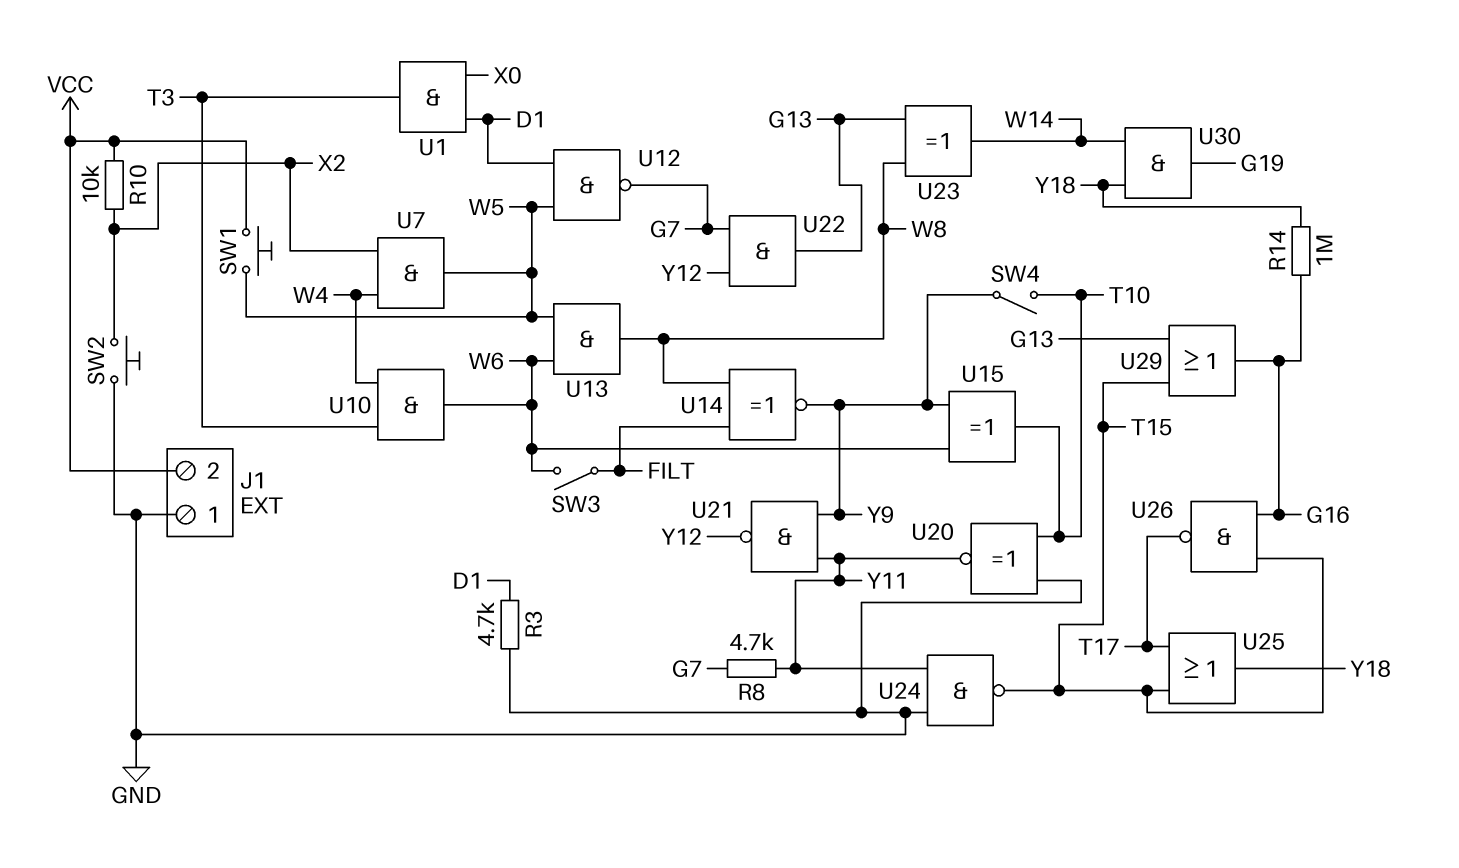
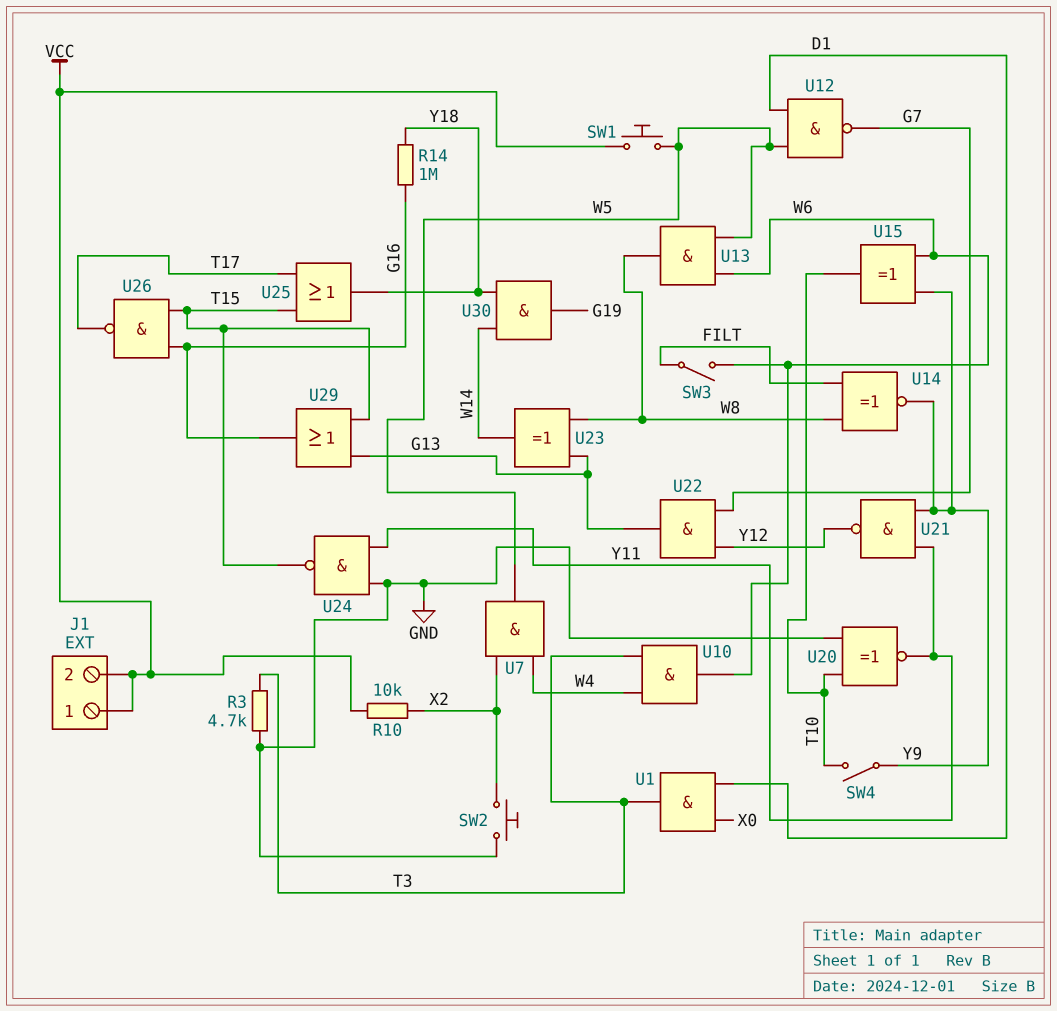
J1 pin 1: GND -> VCC
R3: 4.7k (D1, GND) -> 4.7k (GND, T3)
R8: 4.7k (G7, Y11) -> none

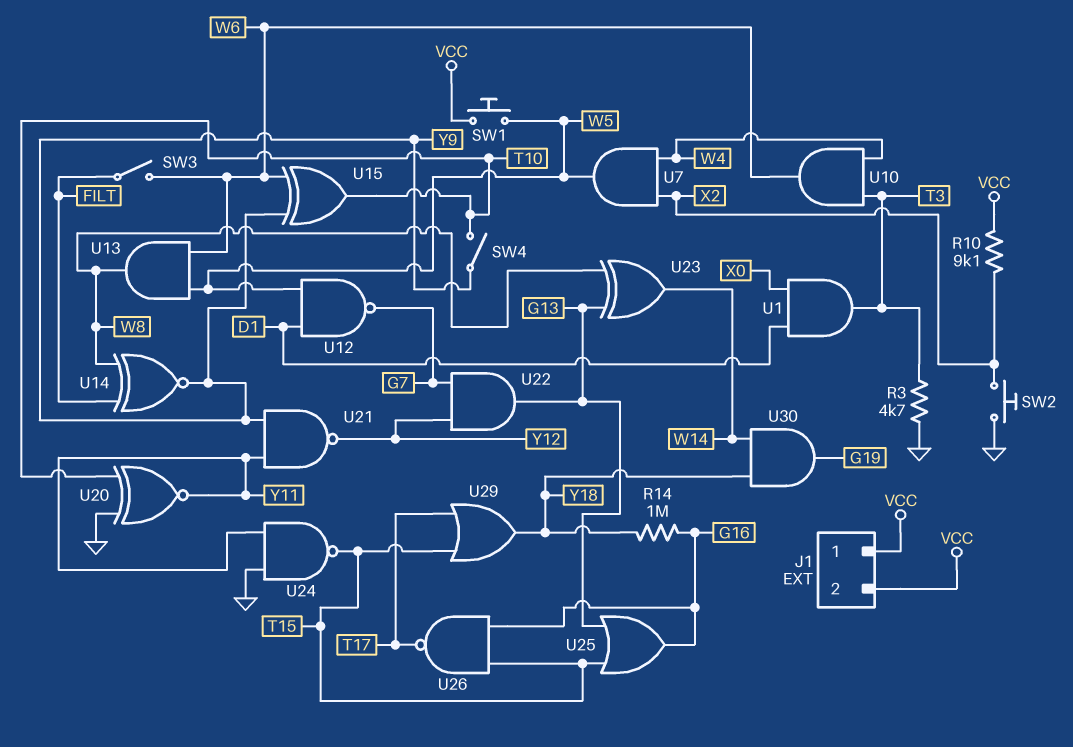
R10: 10k (VCC, X2) -> 9.1k (VCC, X2)
U25: OR (in T15, in T17, out Y18) -> OR (in G13, in T15, out G16)
U29: OR (in G13, in T15, out G16) -> OR (in T15, in T17, out Y18)

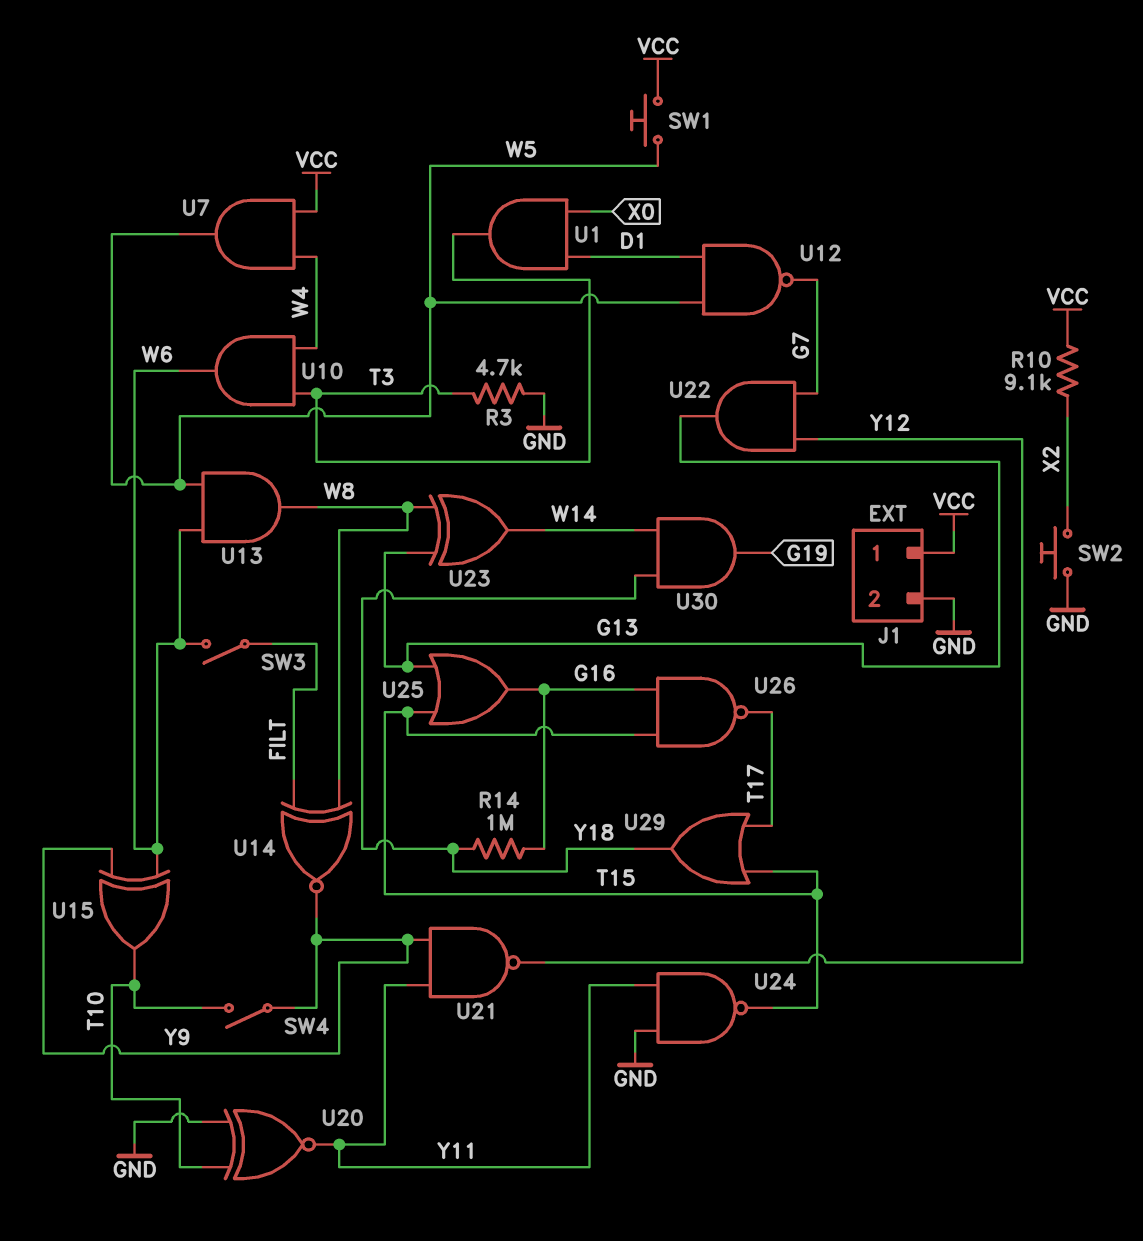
J1 pin 2: VCC -> GND
U7: AND (in W4, in X2, out W5) -> AND (in VCC, in W4, out W5)

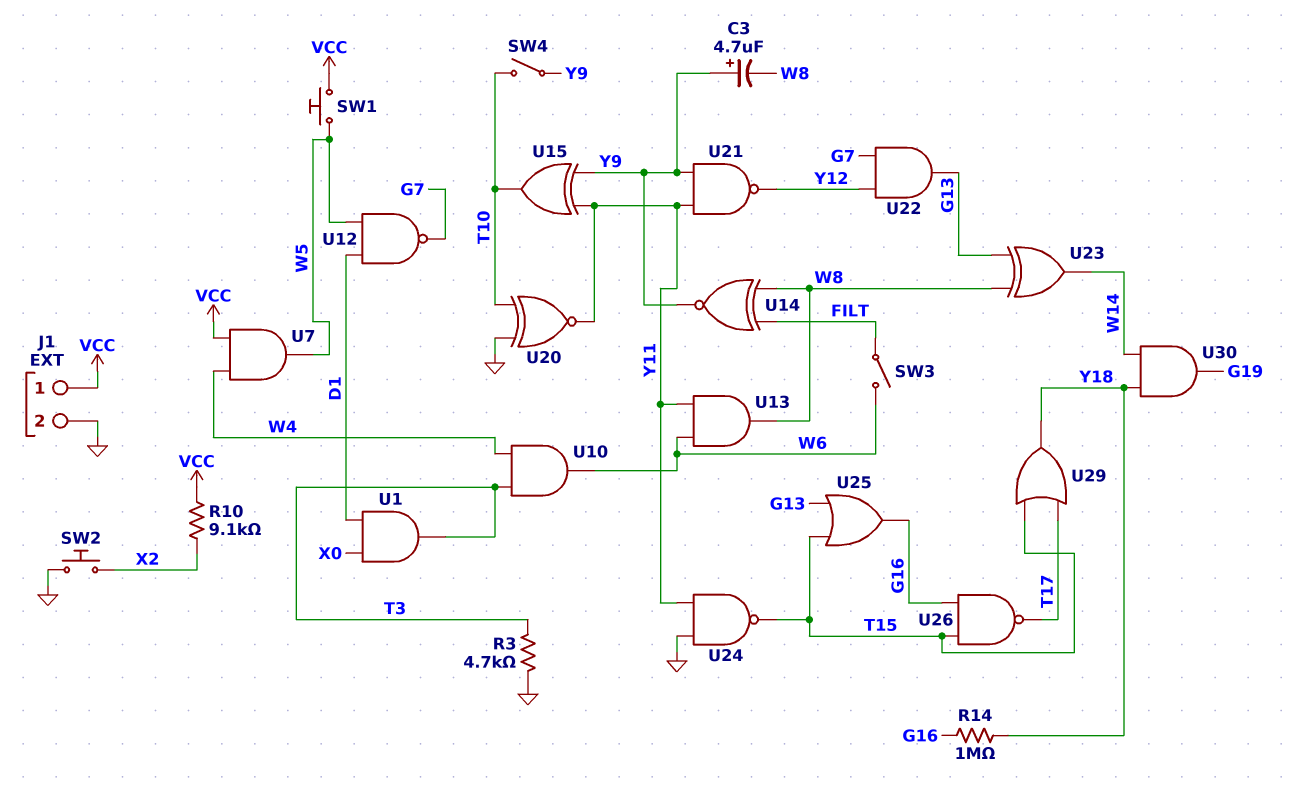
C3: none -> 4.7uF (plus Y9, minus W8)
U13: AND (in W5, in W6, out W8) -> AND (in W6, in Y11, out W8)
U15: XOR (in W6, in Y9, out T10) -> XOR (in Y9, in Y11, out T10)

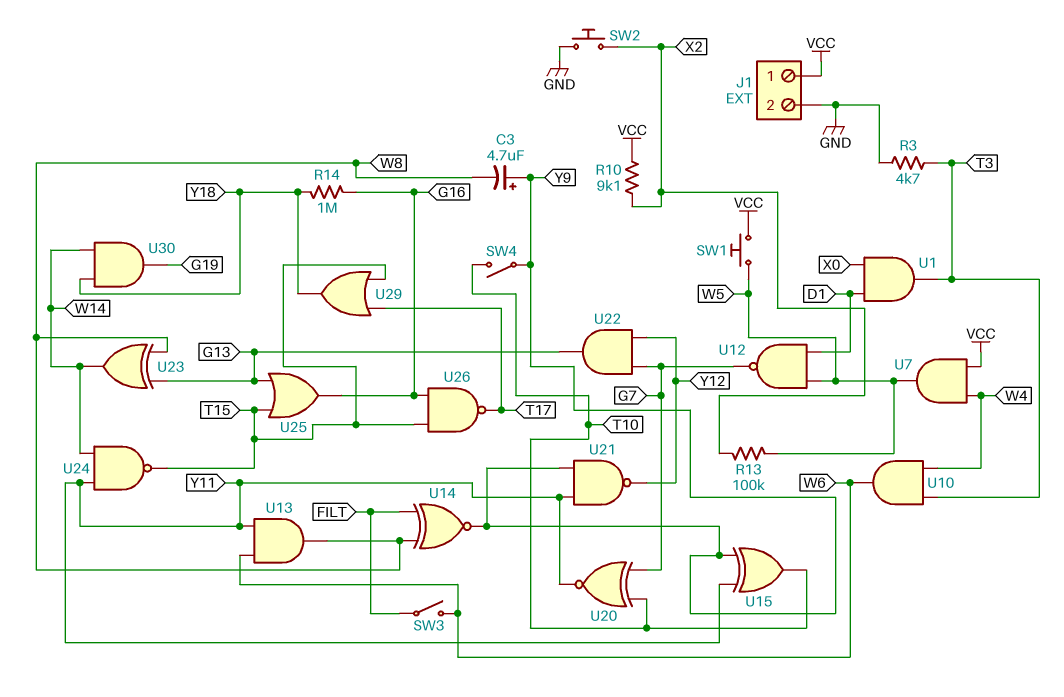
R13: none -> 100k (W5, X2)
U20: XNOR (in GND, in T10, out Y11) -> XNOR (in G7, in T10, out Y11)
U24: NAND (in GND, in Y11, out T15) -> NAND (in W14, in Y11, out T15)

